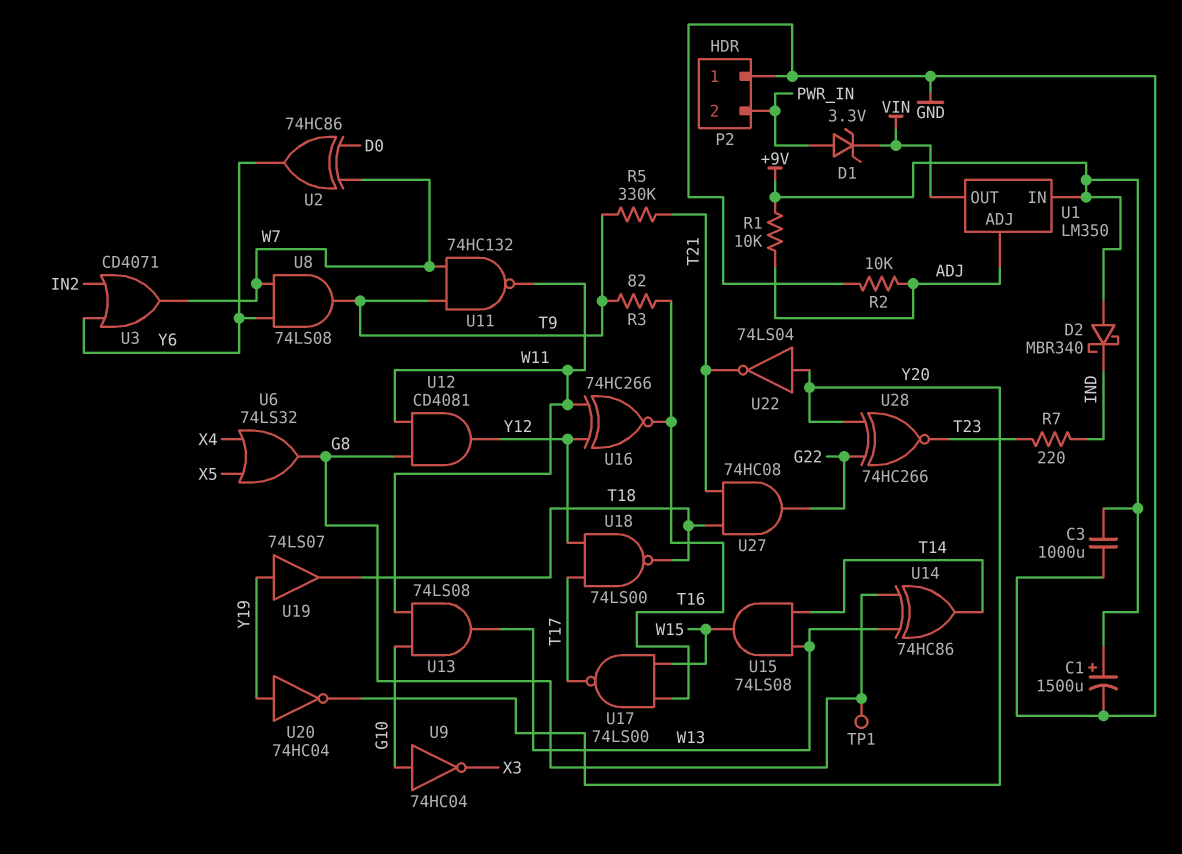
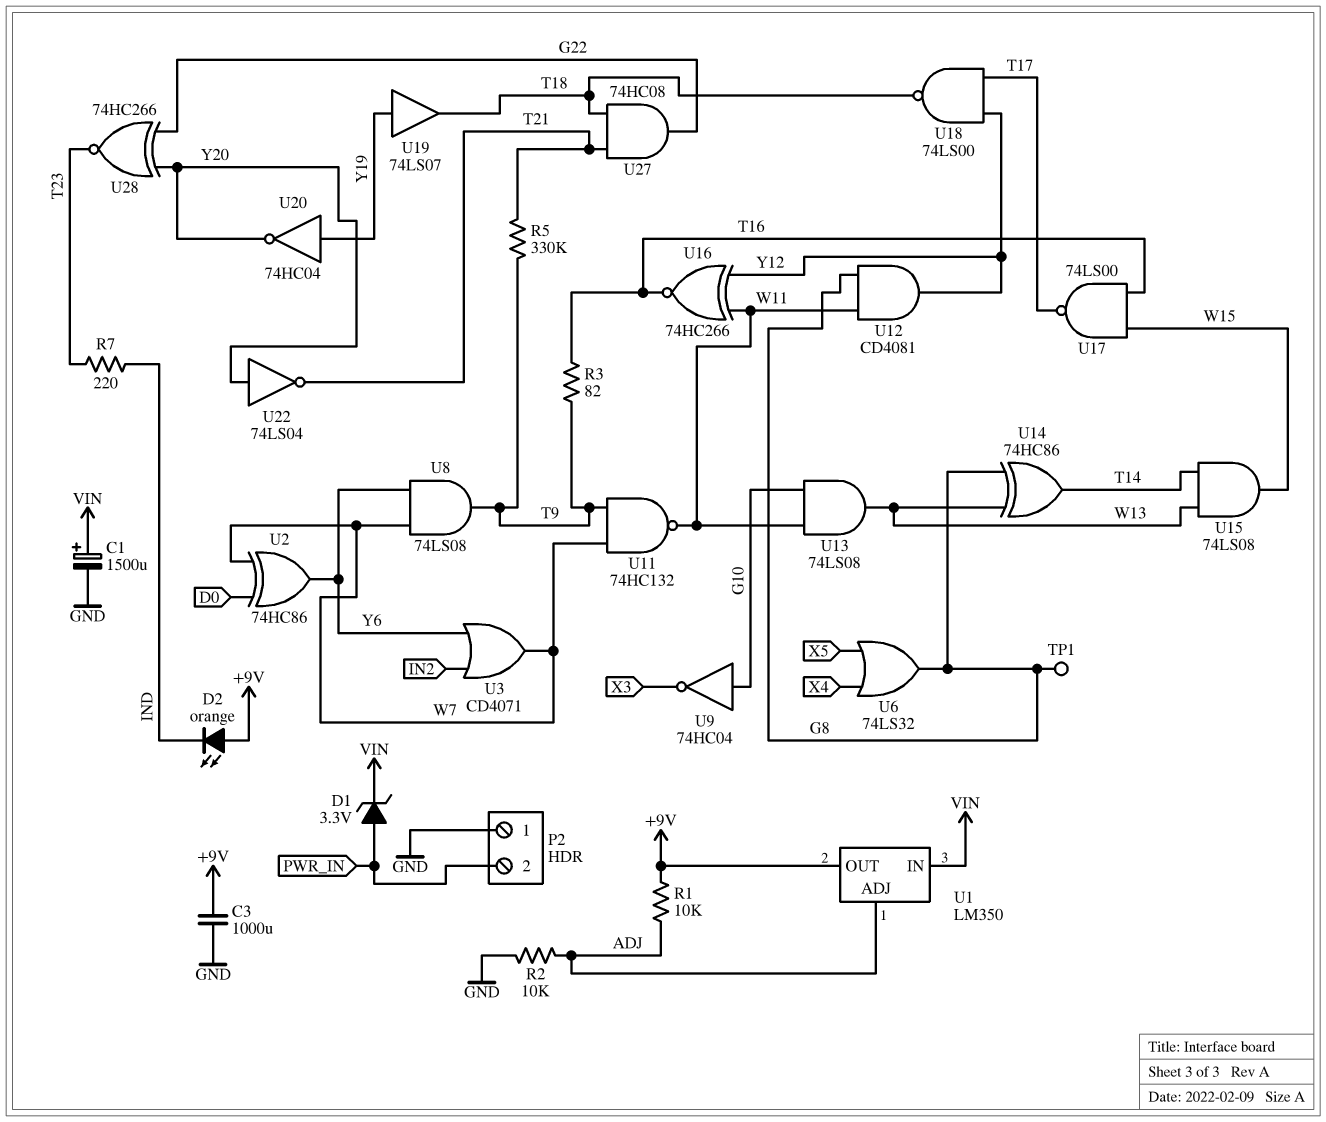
C1: 1500uF (plus +9V, minus GND) -> 1500uF (plus VIN, minus GND)
D2: schottky MBR340 (A +9V, K IND) -> LED orange (A +9V, K IND)
U1 pin IN: +9V -> VIN
U1 pin OUT: VIN -> +9V

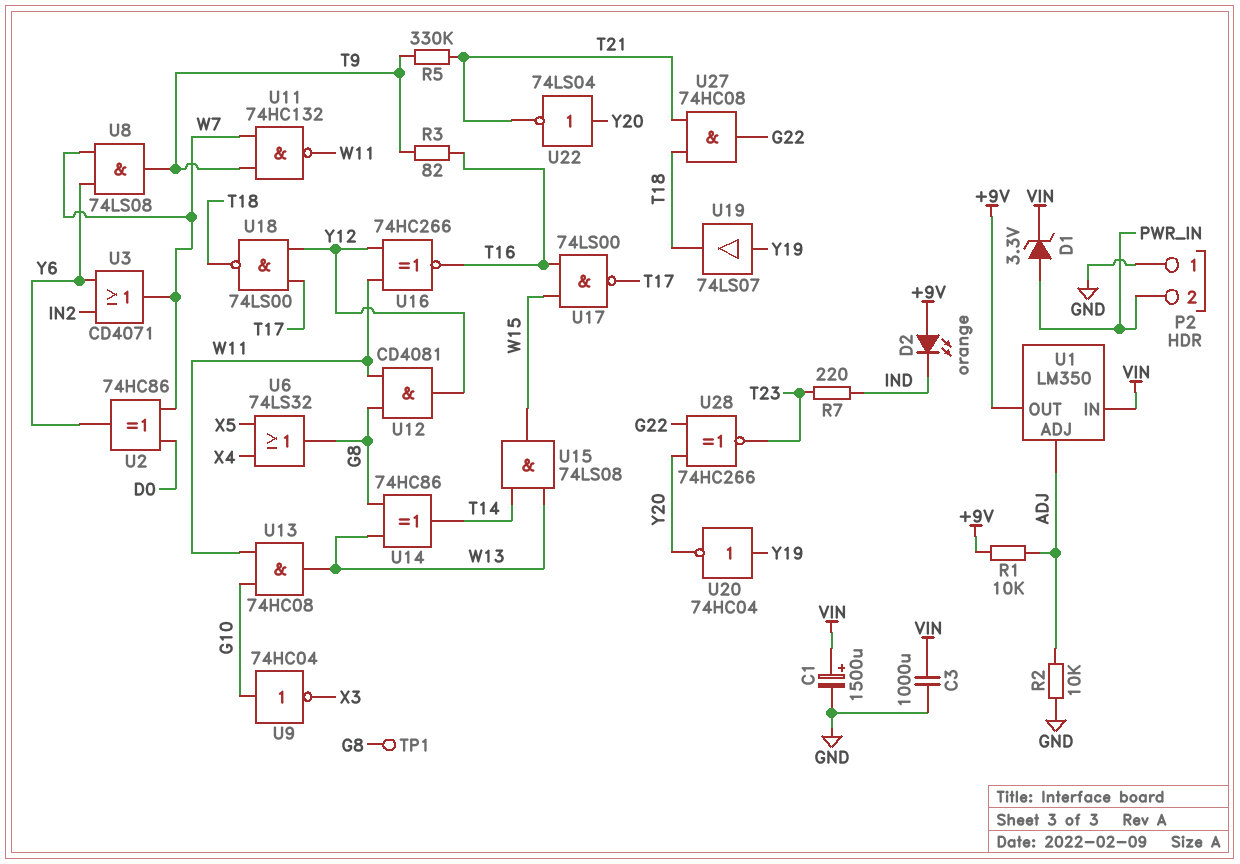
C3: 1000uF (+9V, GND) -> 1000uF (GND, VIN)
U13: AND 74LS08 (in G10, in W11, out W13) -> AND 74HC08 (in G10, in W11, out W13)

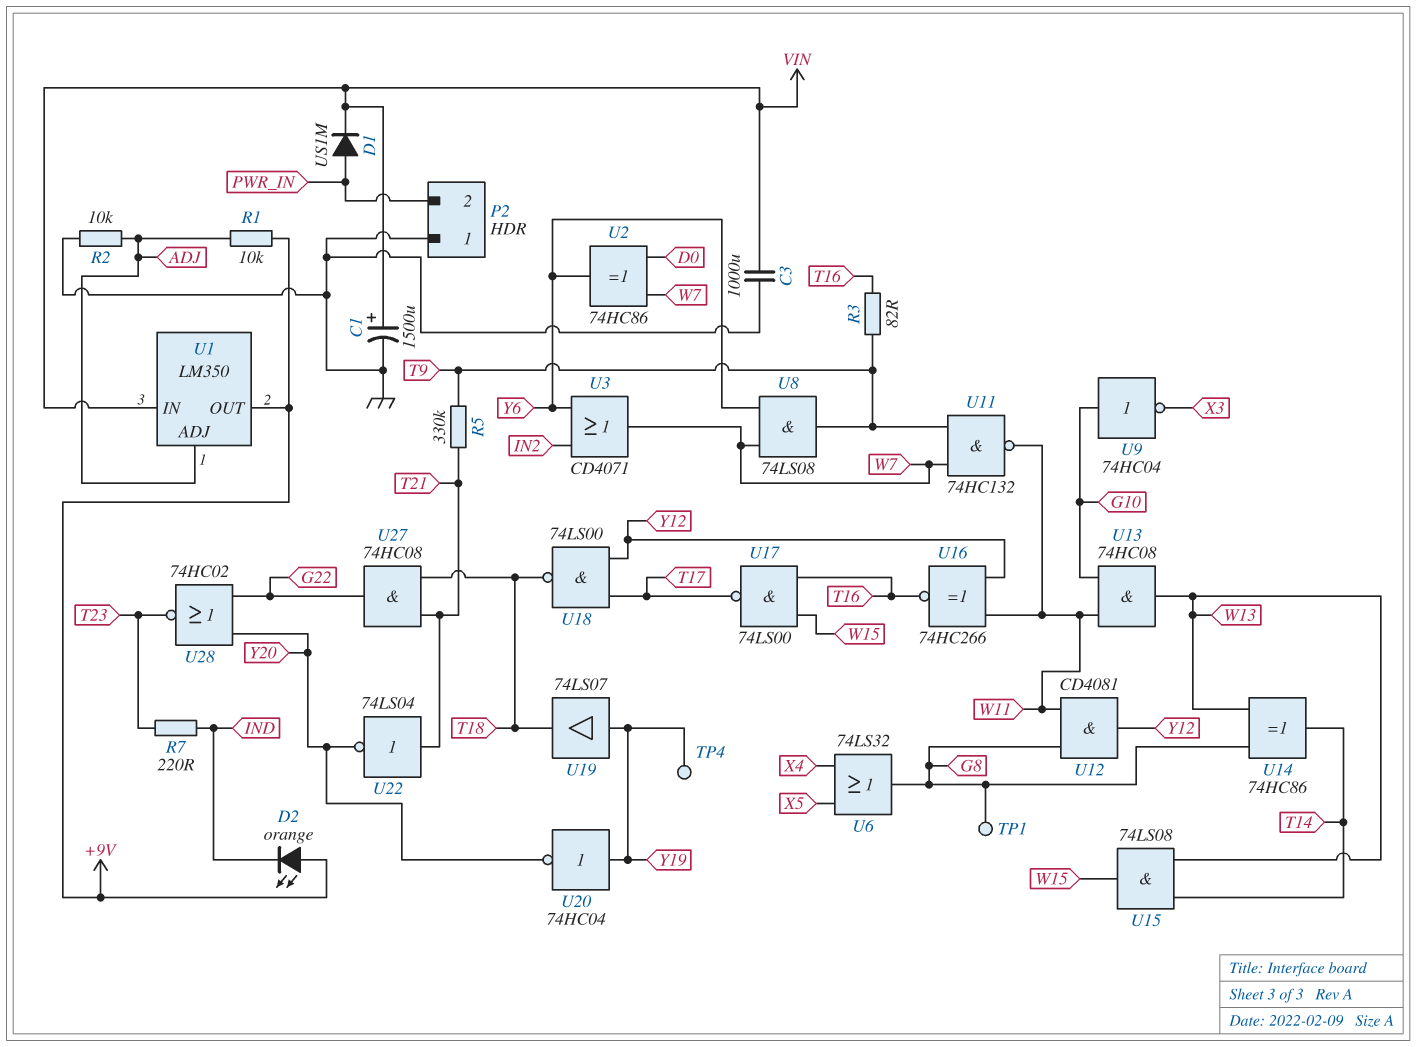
D1: zener 3.3V (A PWR_IN, K VIN) -> diode US1M (A PWR_IN, K VIN)
TP4: none -> test point (Y19)
U22: NOT 74LS04 (in Y20, out T21) -> NOT 74LS04 (in T21, out Y20)
U28: XNOR 74HC266 (in G22, in Y20, out T23) -> NOR 74HC02 (in G22, in Y20, out T23)

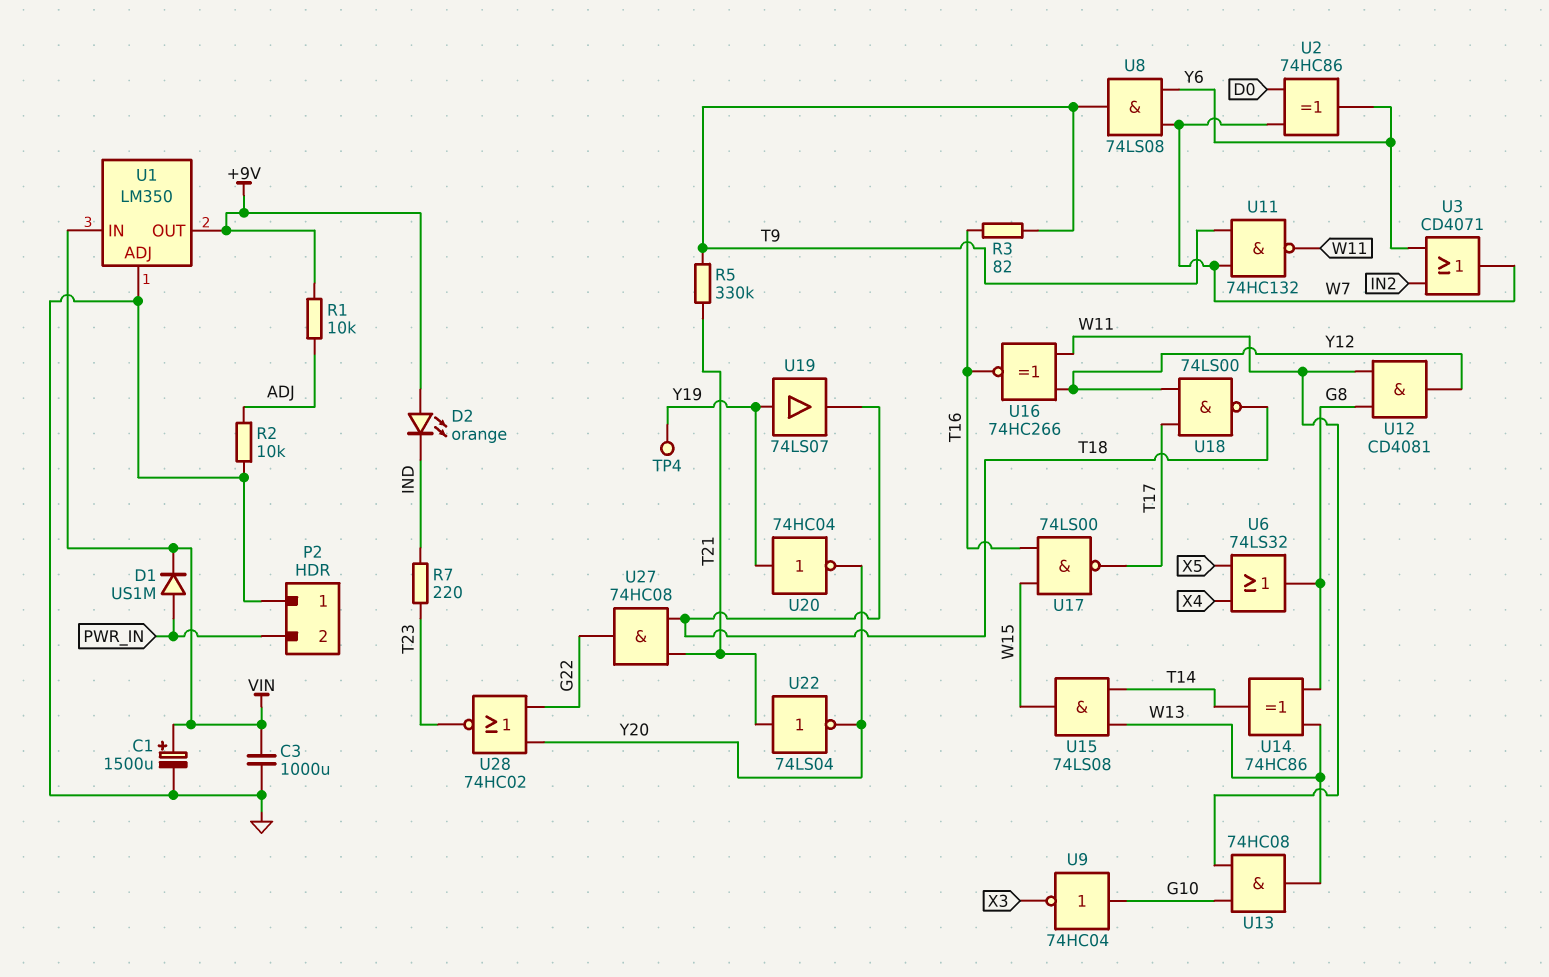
TP1: test point (G8) -> none
U1 pin ADJ: ADJ -> GND

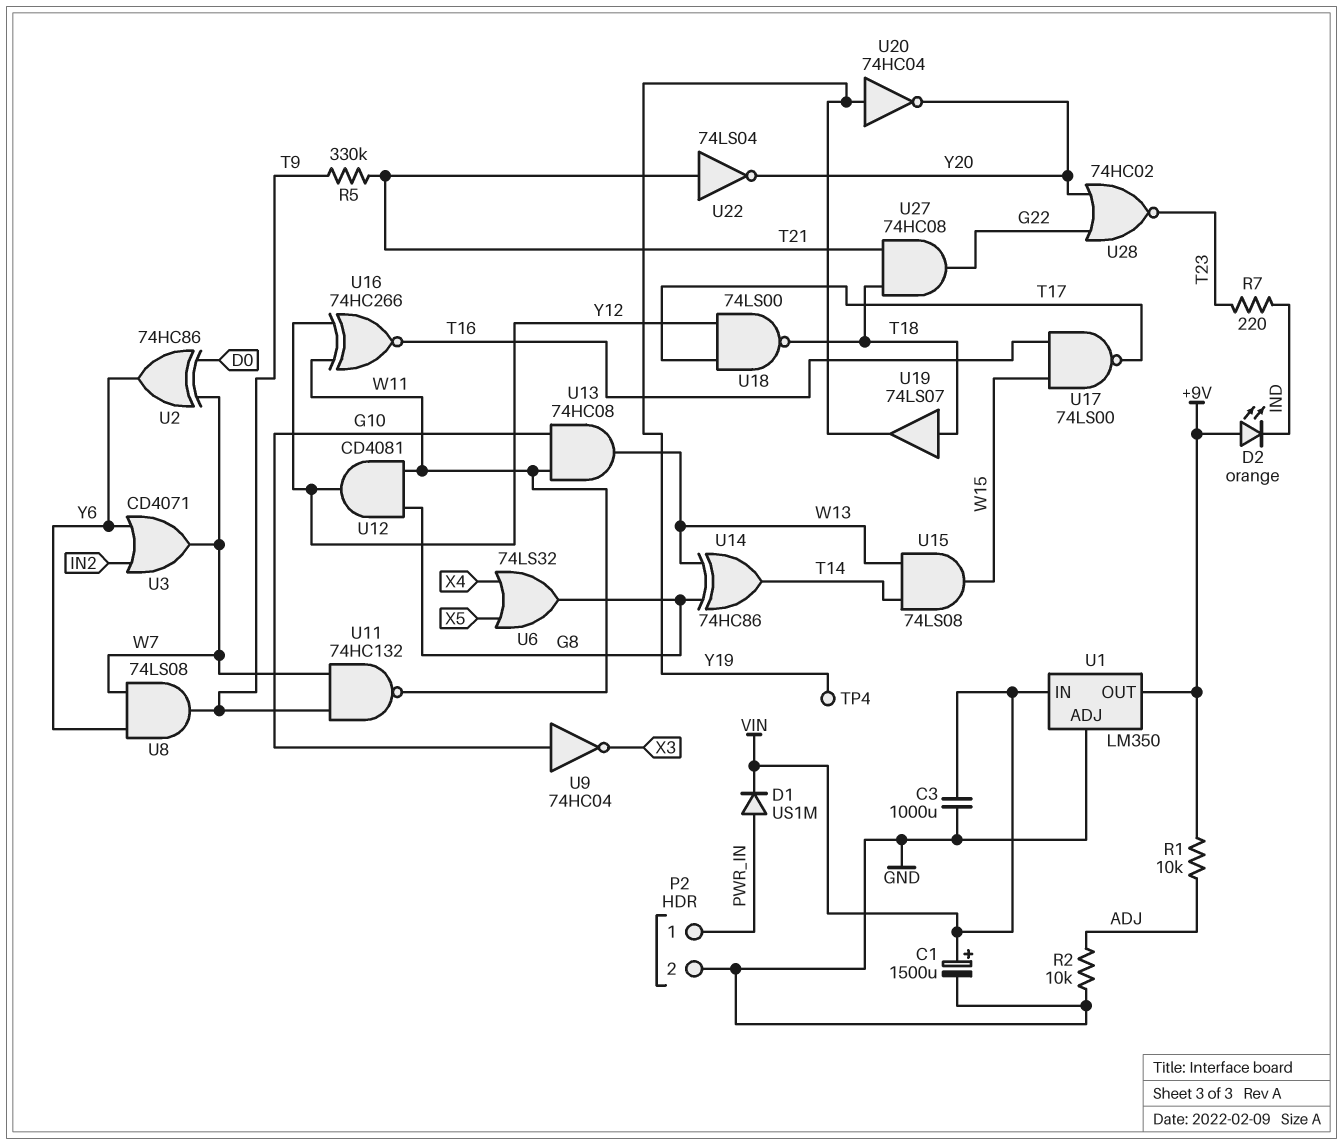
P2 pin 1: GND -> PWR_IN
P2 pin 2: PWR_IN -> GND
R3: 82 (T9, T16) -> none
U19: buffer 74LS07 (in Y19, out T18) -> buffer 74LS07 (in T18, out Y19)

